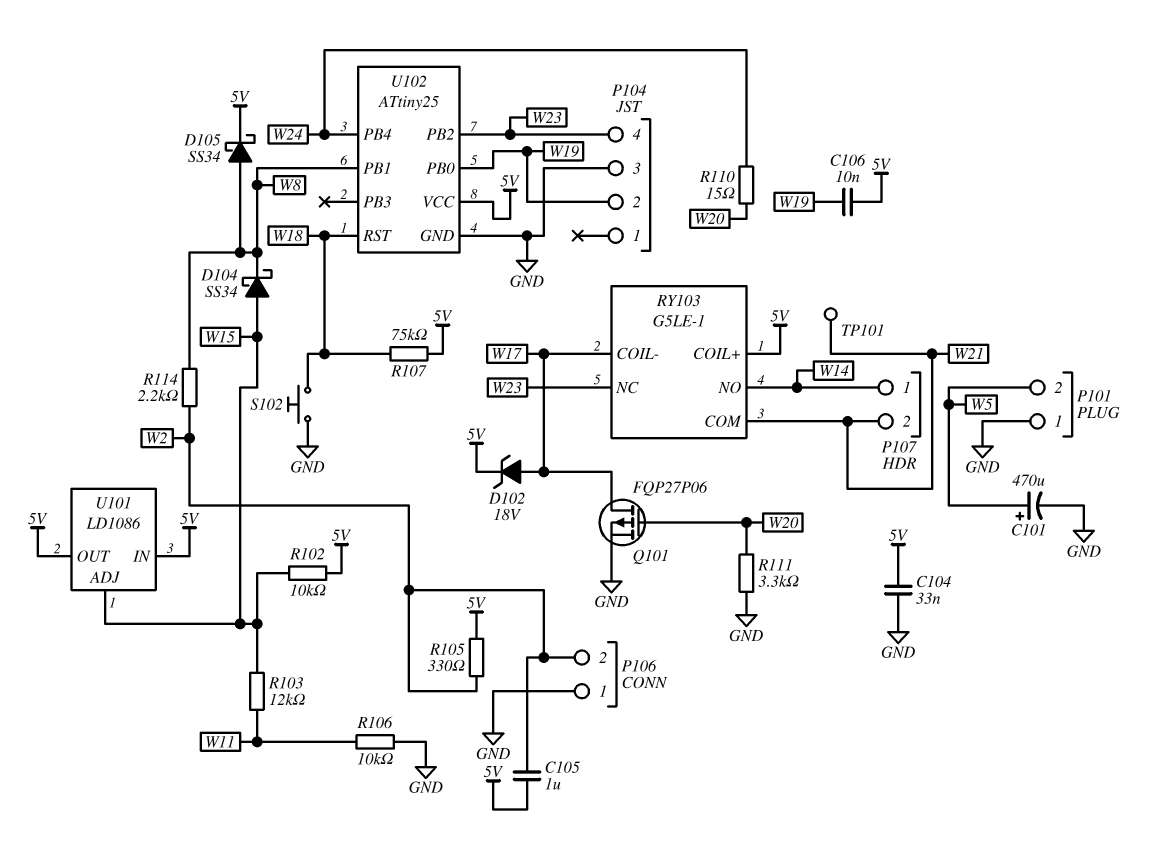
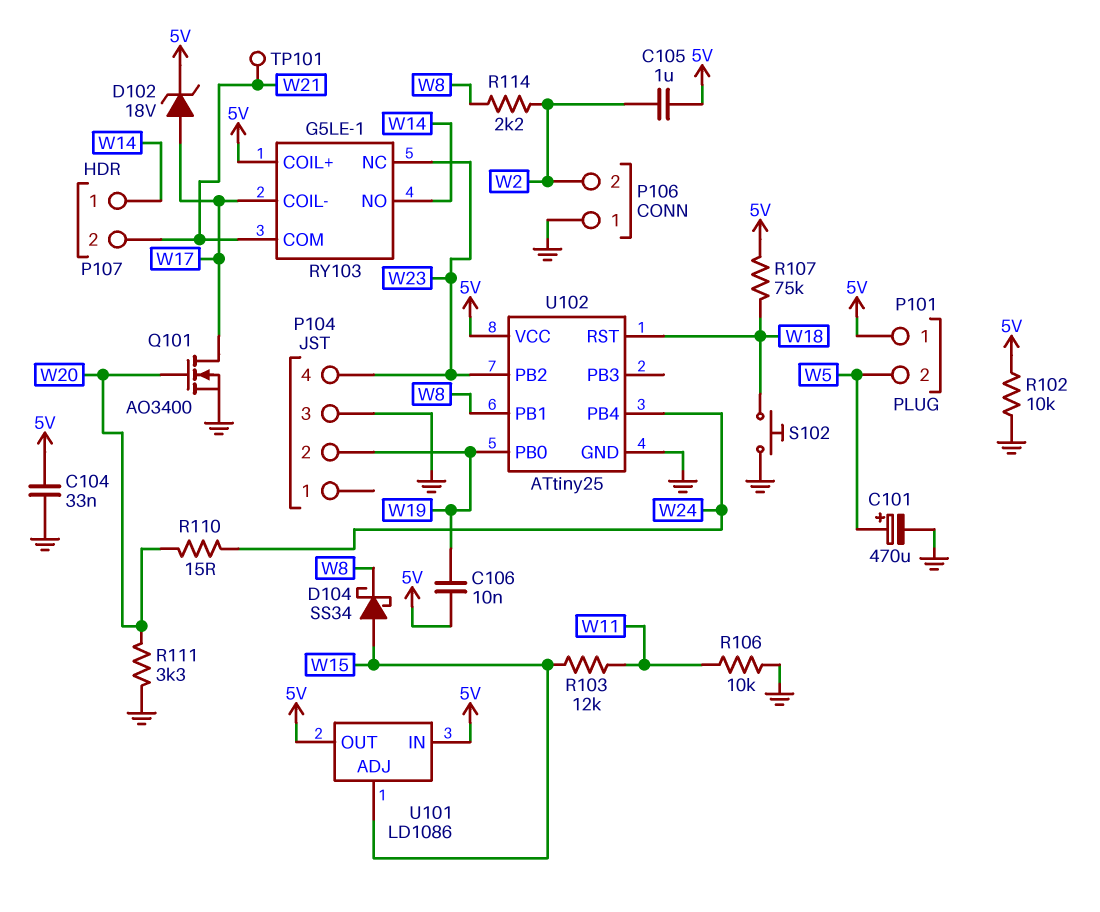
D105: schottky SS34 (A W8, K 5V) -> none
P101 pin 1: GND -> 5V
Q101: PMOS FQP27P06 (G W20, D W17, S GND) -> NMOS AO3400 (G W20, D W17, S GND)
R102: 10k (5V, W15) -> 10k (5V, GND)
R105: 330 (5V, W2) -> none

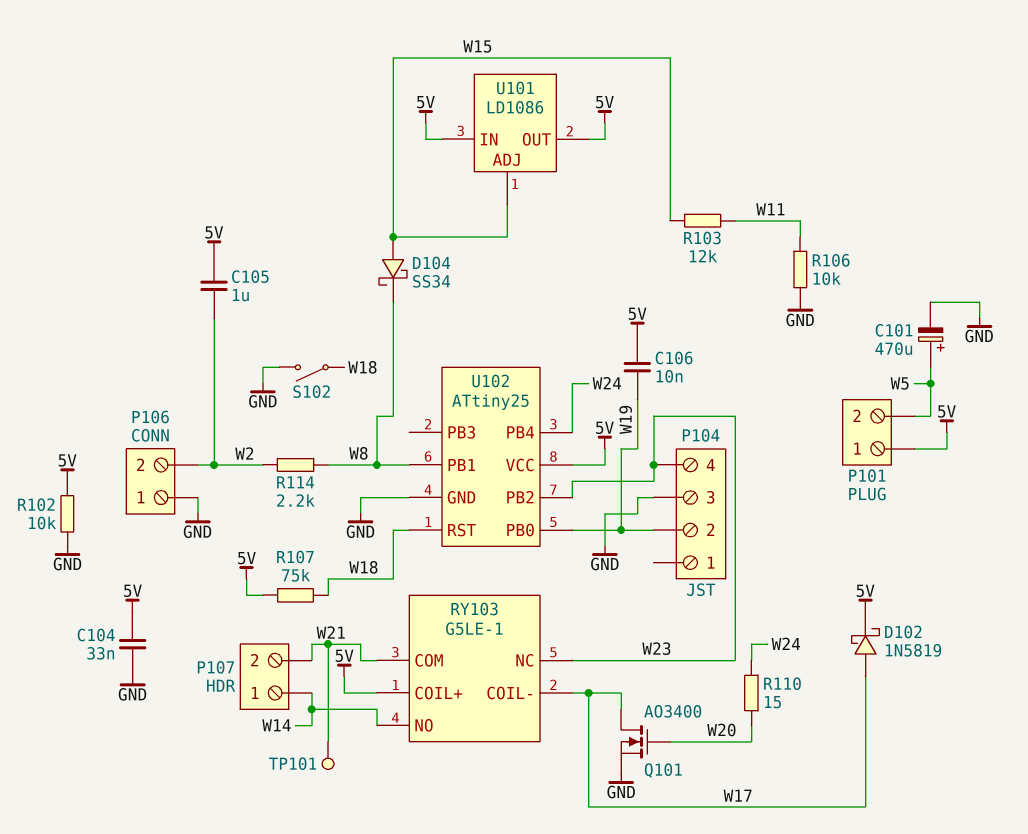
D102: zener 18V (A W17, K 5V) -> schottky 1N5819 (A W17, K 5V)
R111: 3.3k (GND, W20) -> none
S102: button (GND, W18) -> switch (GND, W18)

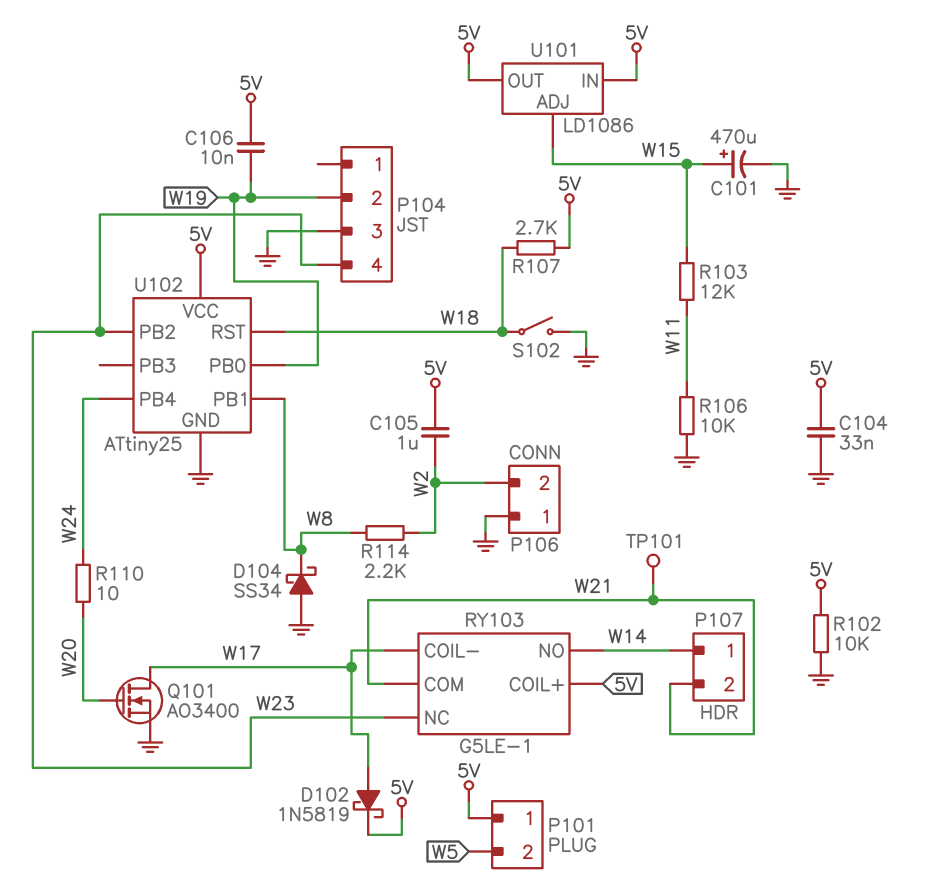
C101: 470uF (plus W5, minus GND) -> 470uF (plus W15, minus GND)
D104: schottky SS34 (A W15, K W8) -> schottky SS34 (A GND, K W8)
R107: 75k (5V, W18) -> 2.7k (5V, W18)
R110: 15 (W20, W24) -> 10 (W20, W24)

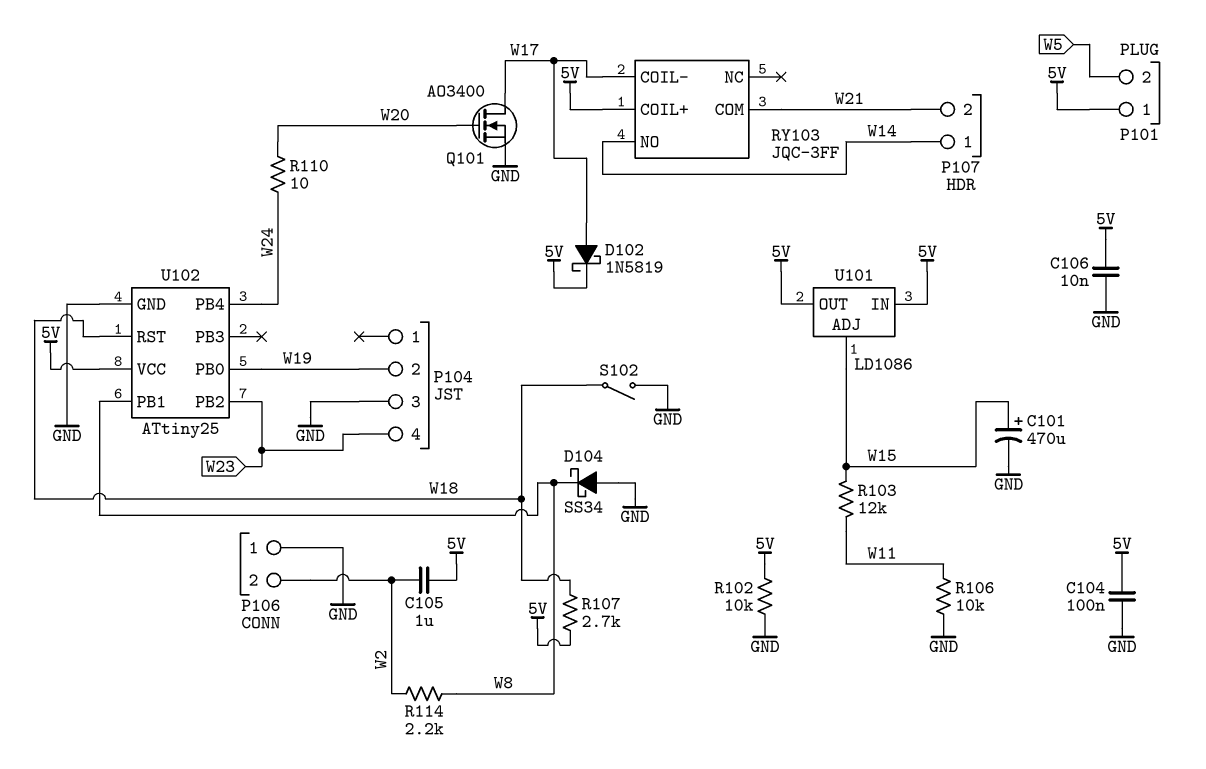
C104: 33nF (5V, GND) -> 100nF (5V, GND)
C106: 10nF (5V, W19) -> 10nF (5V, GND)
RY103: G5LE-1 -> JQC-3FF
RY103 pin NC: W23 -> none
TP101: test point (W21) -> none

